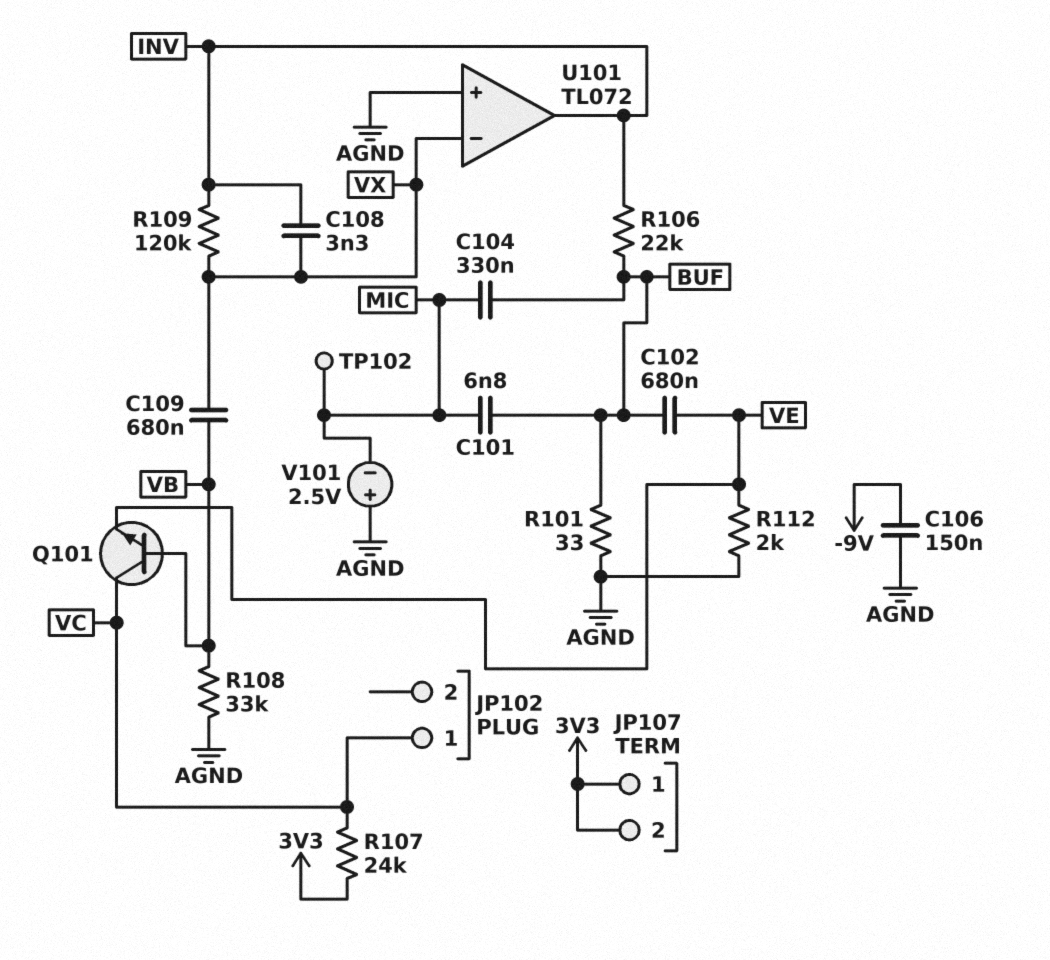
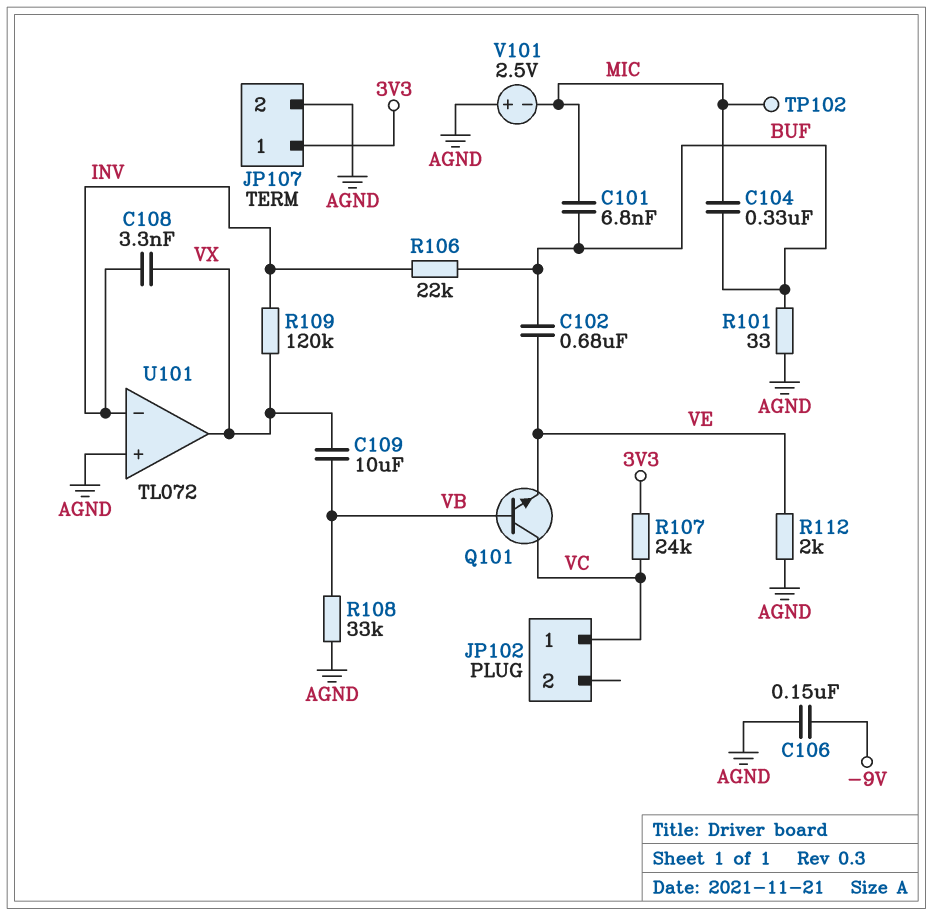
C109: 680nF (VB, VX) -> 10uF (VB, VX)
JP107 pin 2: 3V3 -> AGND
U101 pin in-: VX -> INV
U101 pin out: INV -> VX

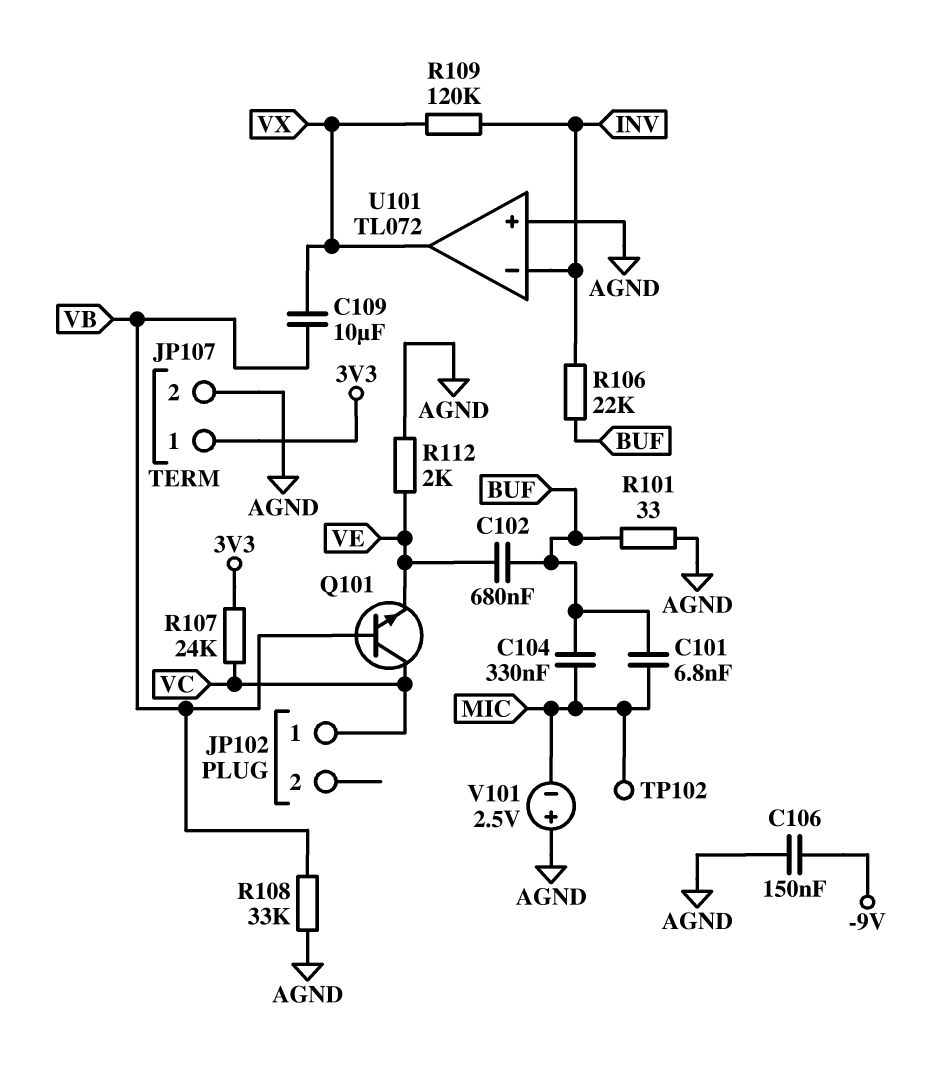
C108: 3.3nF (INV, VX) -> none

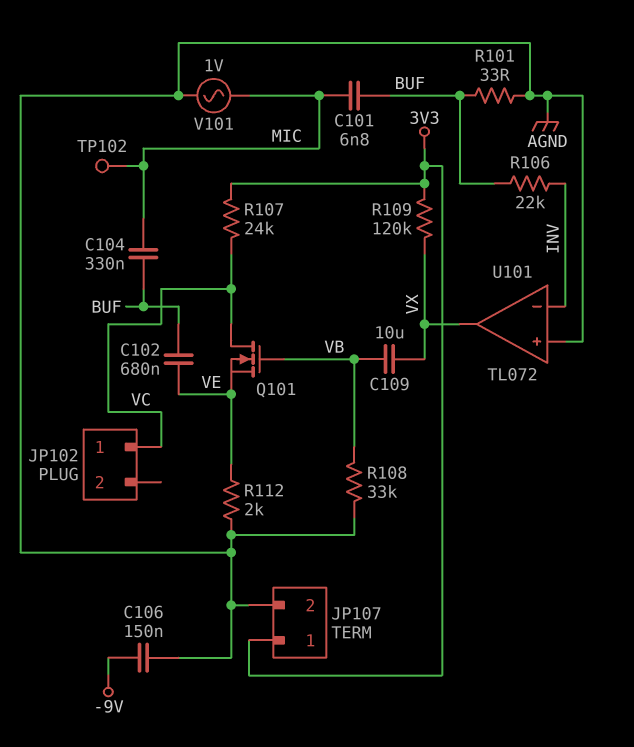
Q101: NPN (B VB, C VC, E VE) -> NMOS (G VB, D VC, S VE)
R109: 120k (INV, VX) -> 120k (3V3, VX)
V101: 2.5V (plus AGND, minus MIC) -> AC 1V (AGND, MIC)

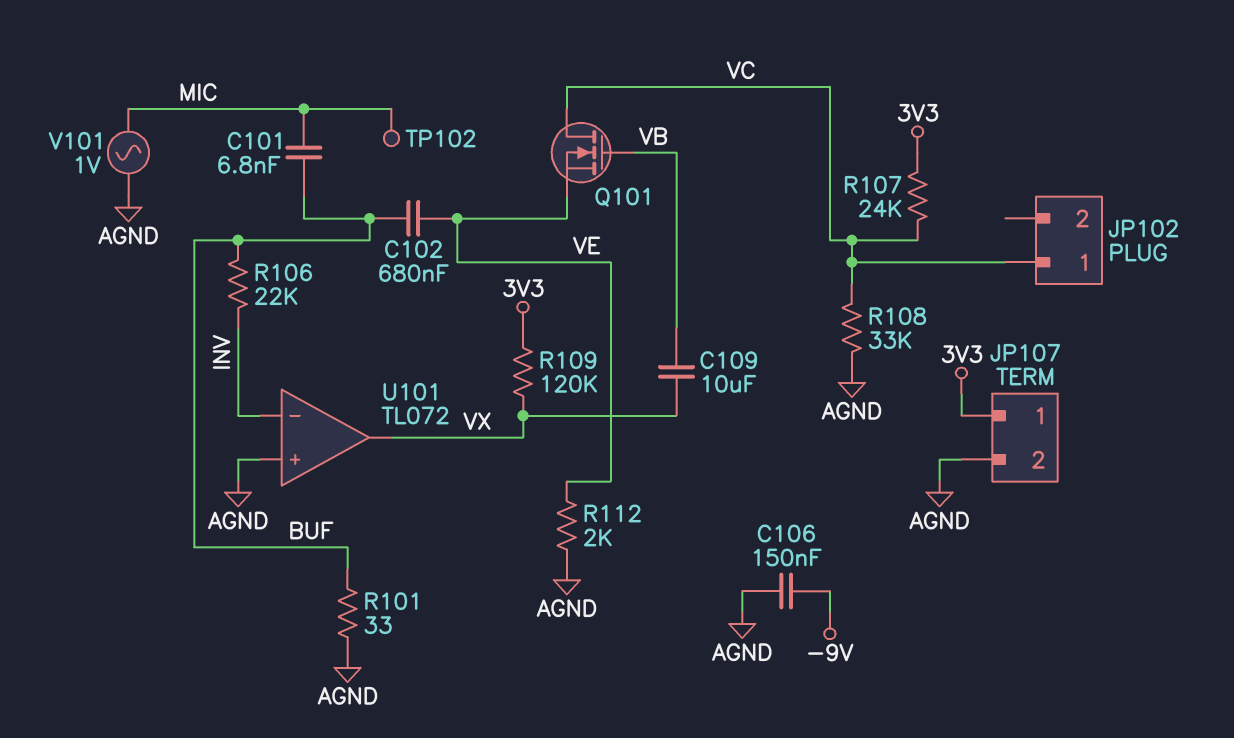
C104: 330nF (BUF, MIC) -> none
R108: 33k (AGND, VB) -> 33k (AGND, VC)

